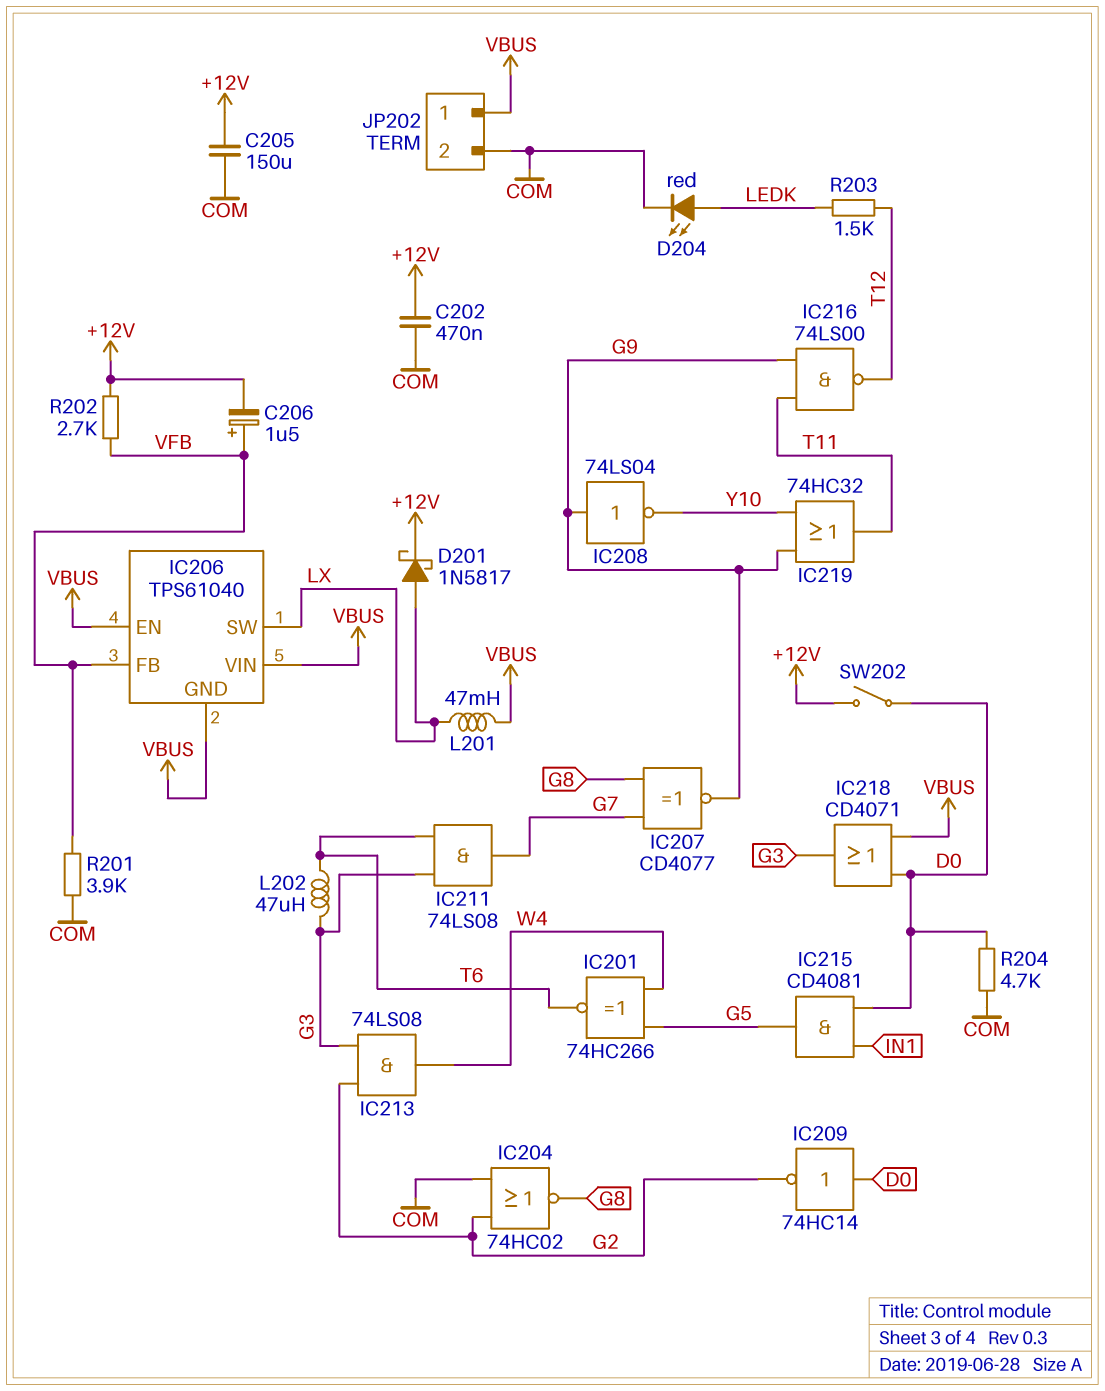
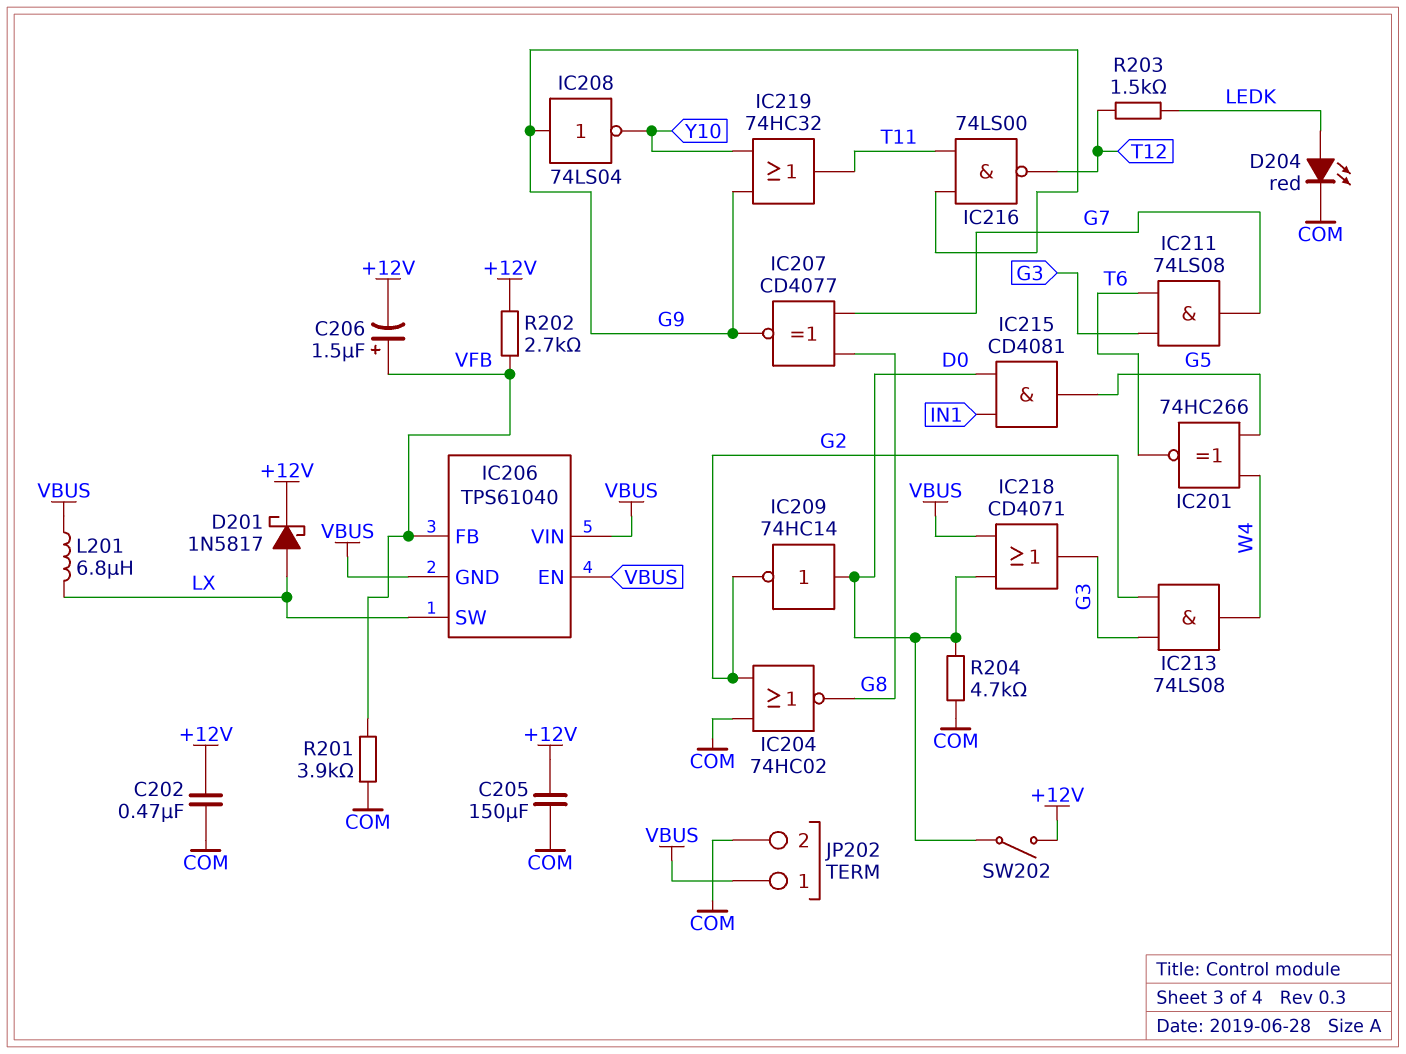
L201: 47mH (LX, VBUS) -> 6.8uH (LX, VBUS)
L202: 47uH (G3, T6) -> none

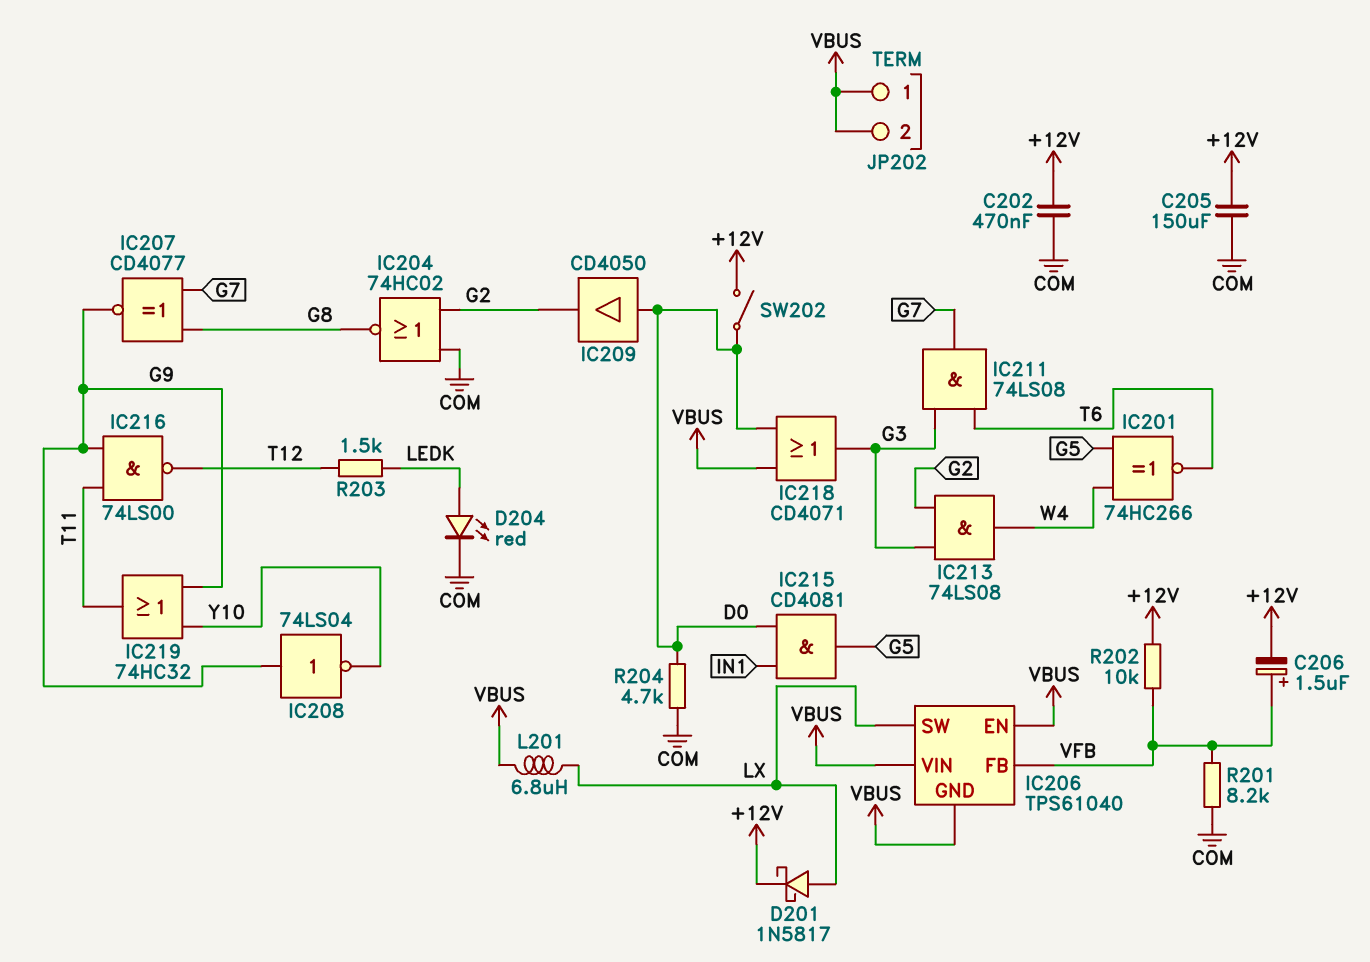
IC209: NOT 74HC14 (in D0, out G2) -> buffer CD4050 (in D0, out G2)
JP202 pin 2: COM -> VBUS
R201: 3.9k (COM, VFB) -> 8.2k (COM, VFB)
R202: 2.7k (+12V, VFB) -> 10k (+12V, VFB)

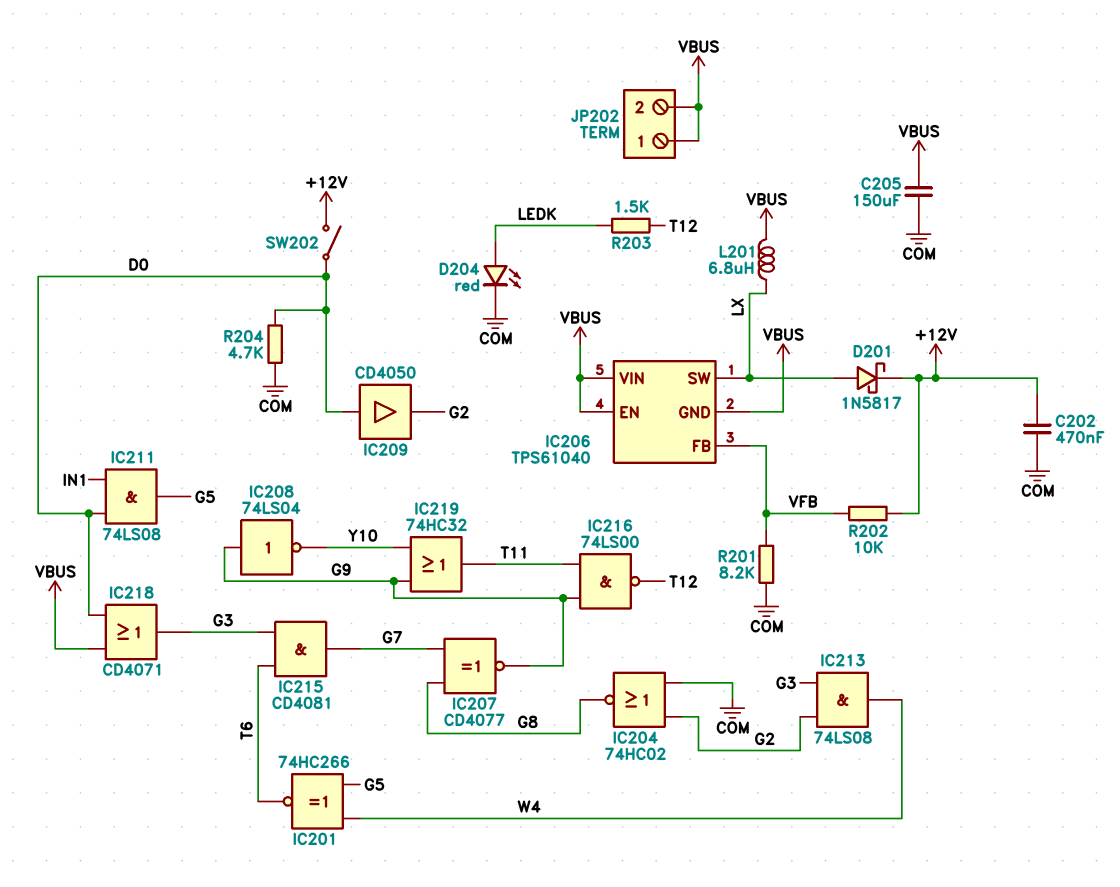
C205: 150uF (+12V, COM) -> 150uF (COM, VBUS)
C206: 1.5uF (plus VFB, minus +12V) -> none
IC211: AND 74LS08 (in G3, in T6, out G7) -> AND 74LS08 (in D0, in IN1, out G5)
IC215: AND CD4081 (in D0, in IN1, out G5) -> AND CD4081 (in G3, in T6, out G7)

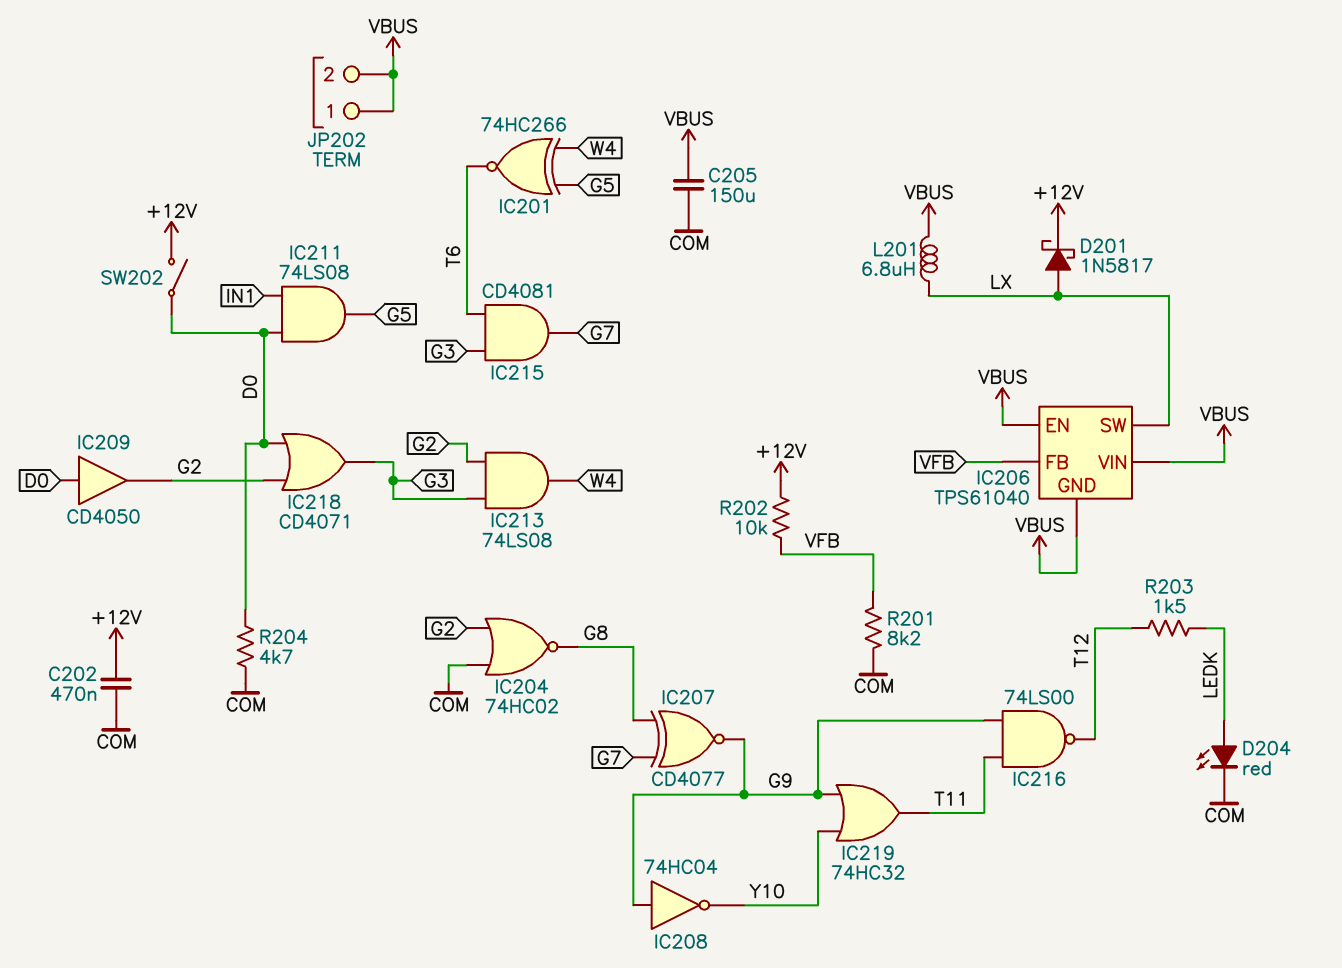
IC208: NOT 74LS04 (in G9, out Y10) -> NOT 74HC04 (in G9, out Y10)
IC218: OR CD4071 (in D0, in VBUS, out G3) -> OR CD4071 (in D0, in G2, out G3)

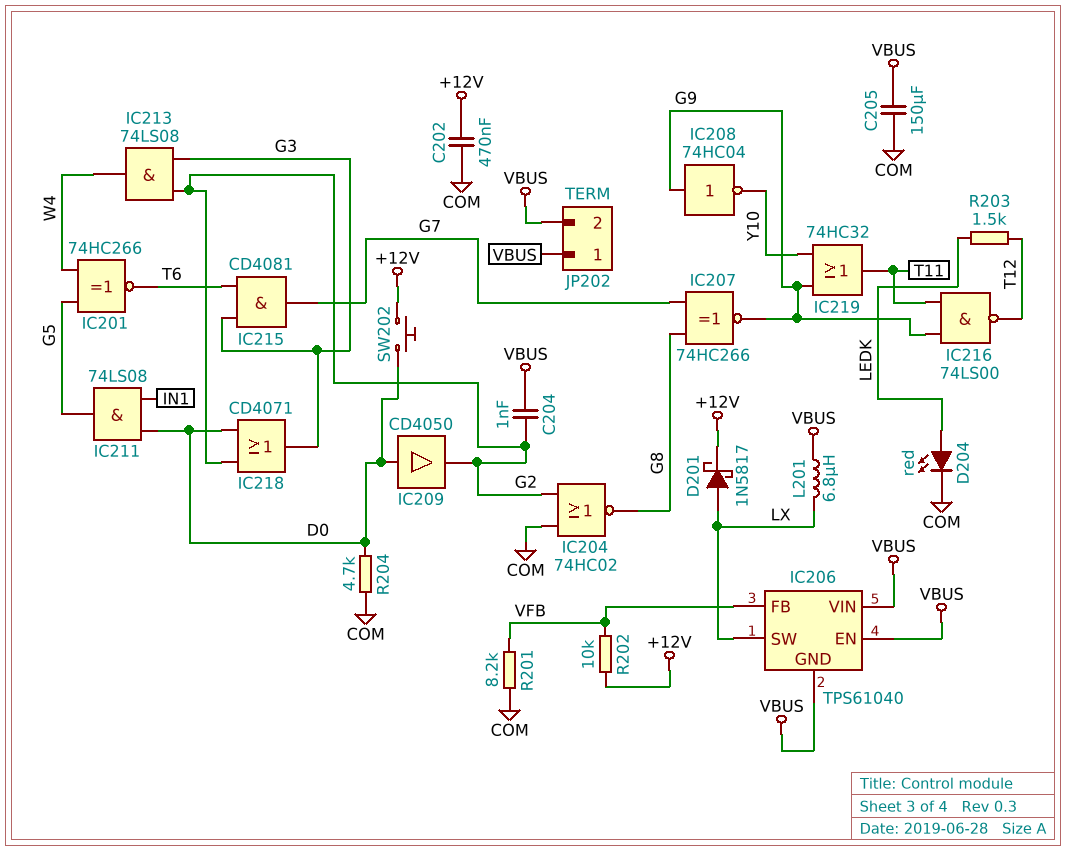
C204: none -> 1nF (G2, VBUS)
IC207: XNOR CD4077 (in G7, in G8, out G9) -> XNOR 74HC266 (in G7, in G8, out G9)
SW202: switch (+12V, D0) -> button (+12V, D0)

